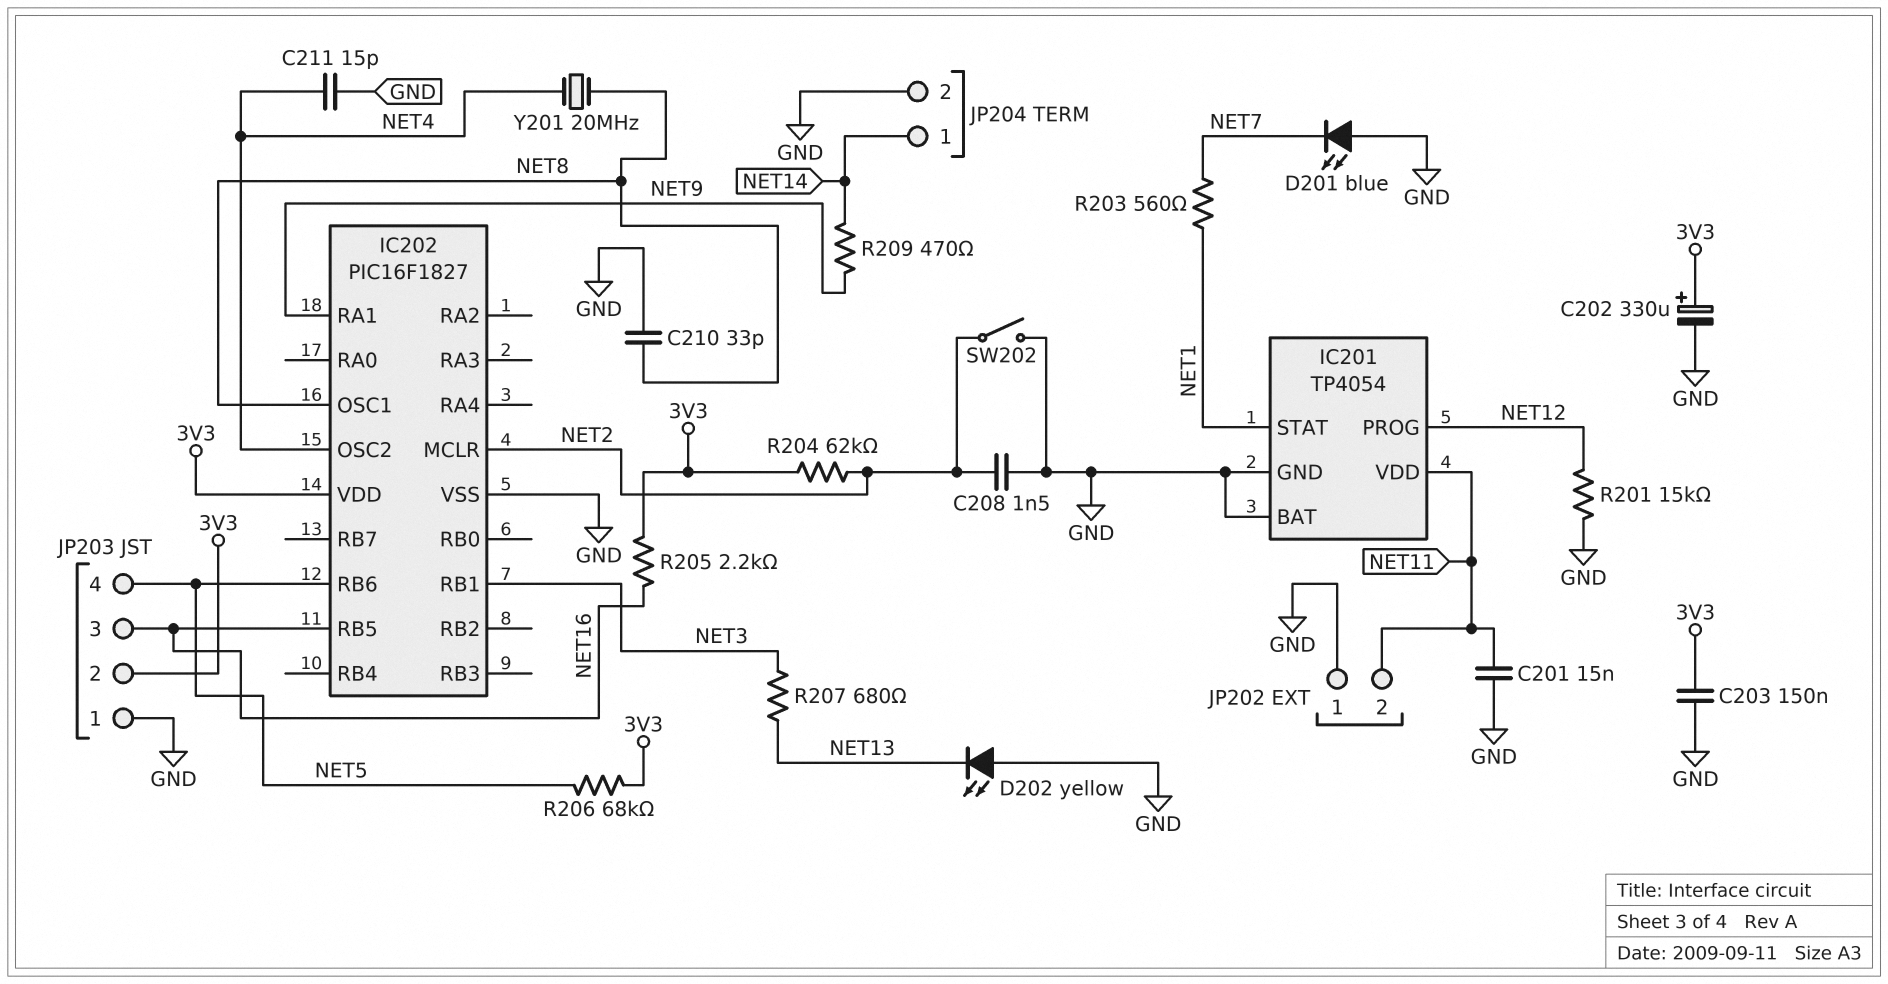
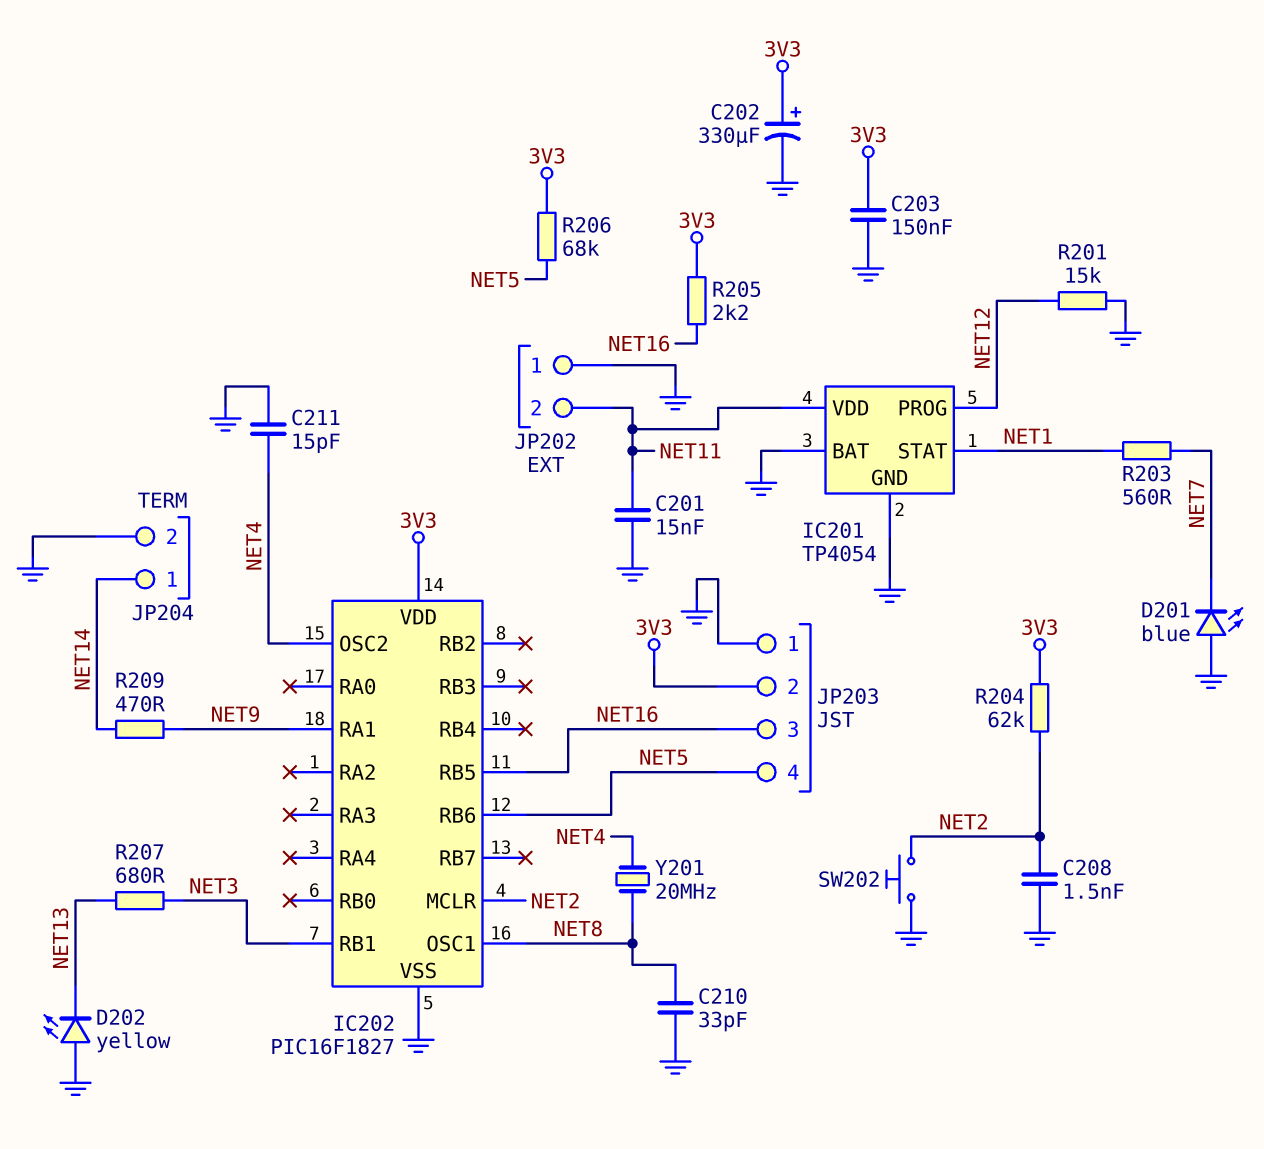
SW202: switch (GND, NET2) -> button (GND, NET2)

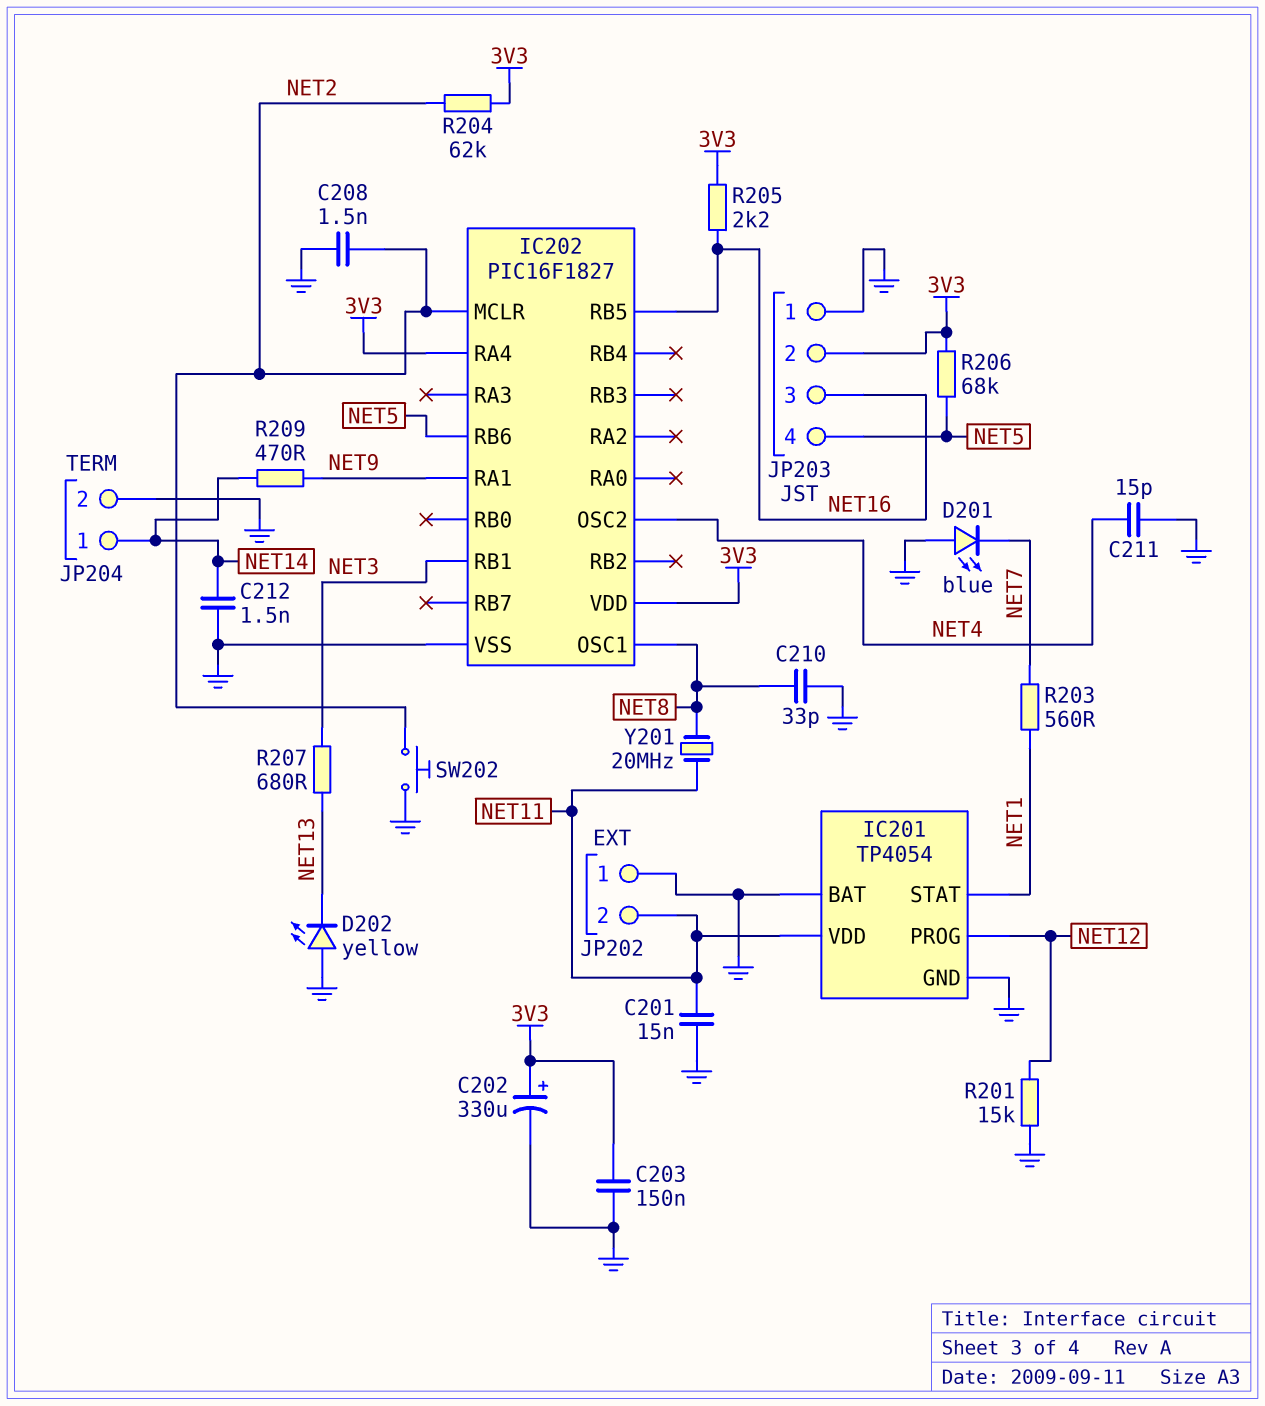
C212: none -> 1.5nF (GND, NET14)
IC202 pin RA4: none -> 3V3
Y201: 20MHz (NET4, NET8) -> 20MHz (NET8, NET11)

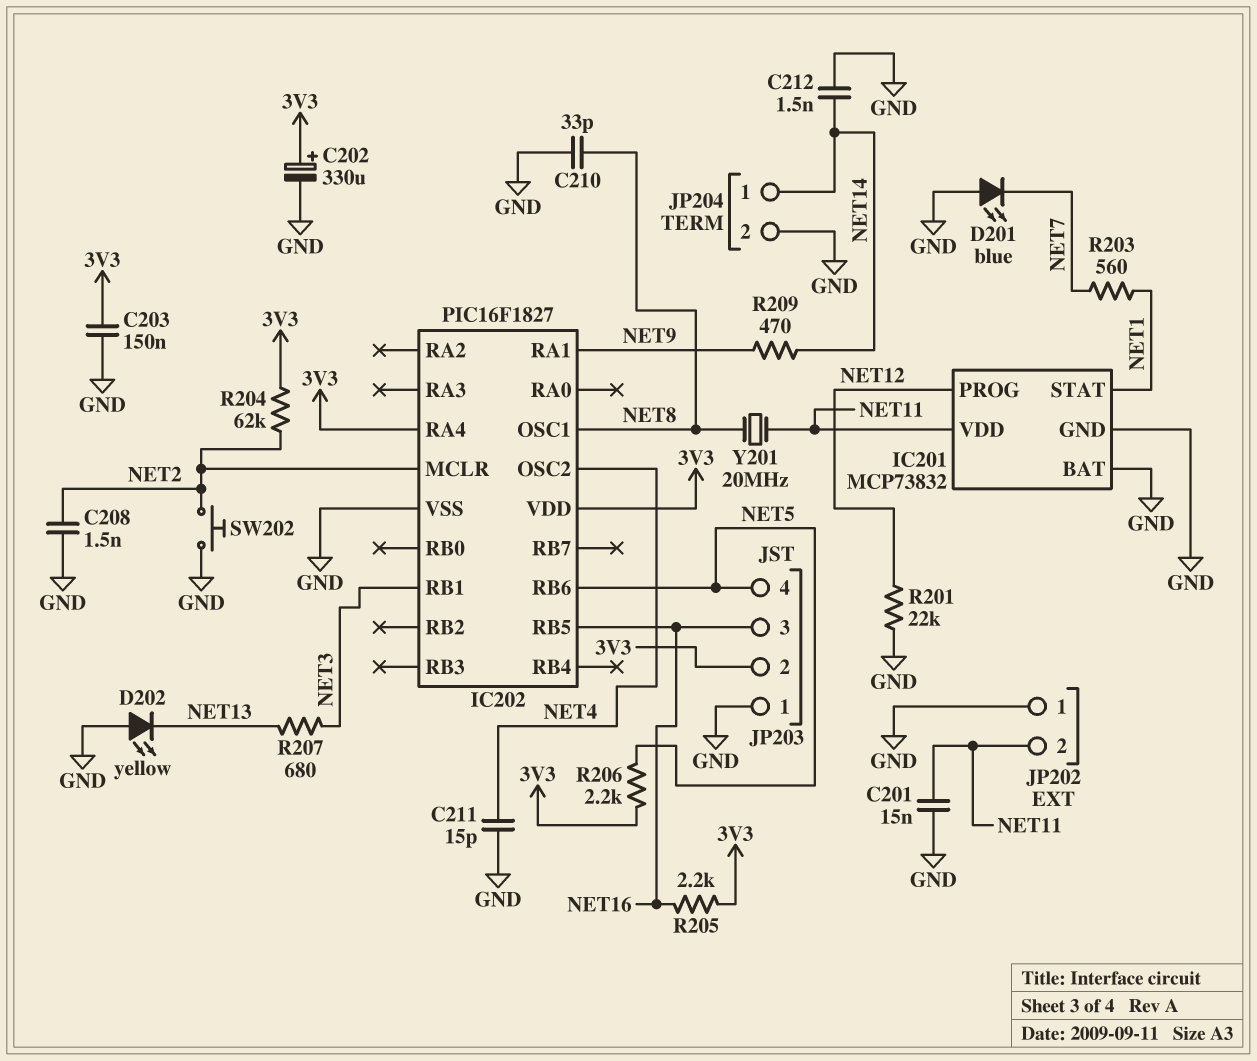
IC201: TP4054 -> MCP73832
R201: 15k (GND, NET12) -> 22k (GND, NET12)
R206: 68k (3V3, NET5) -> 2.2k (3V3, NET5)

